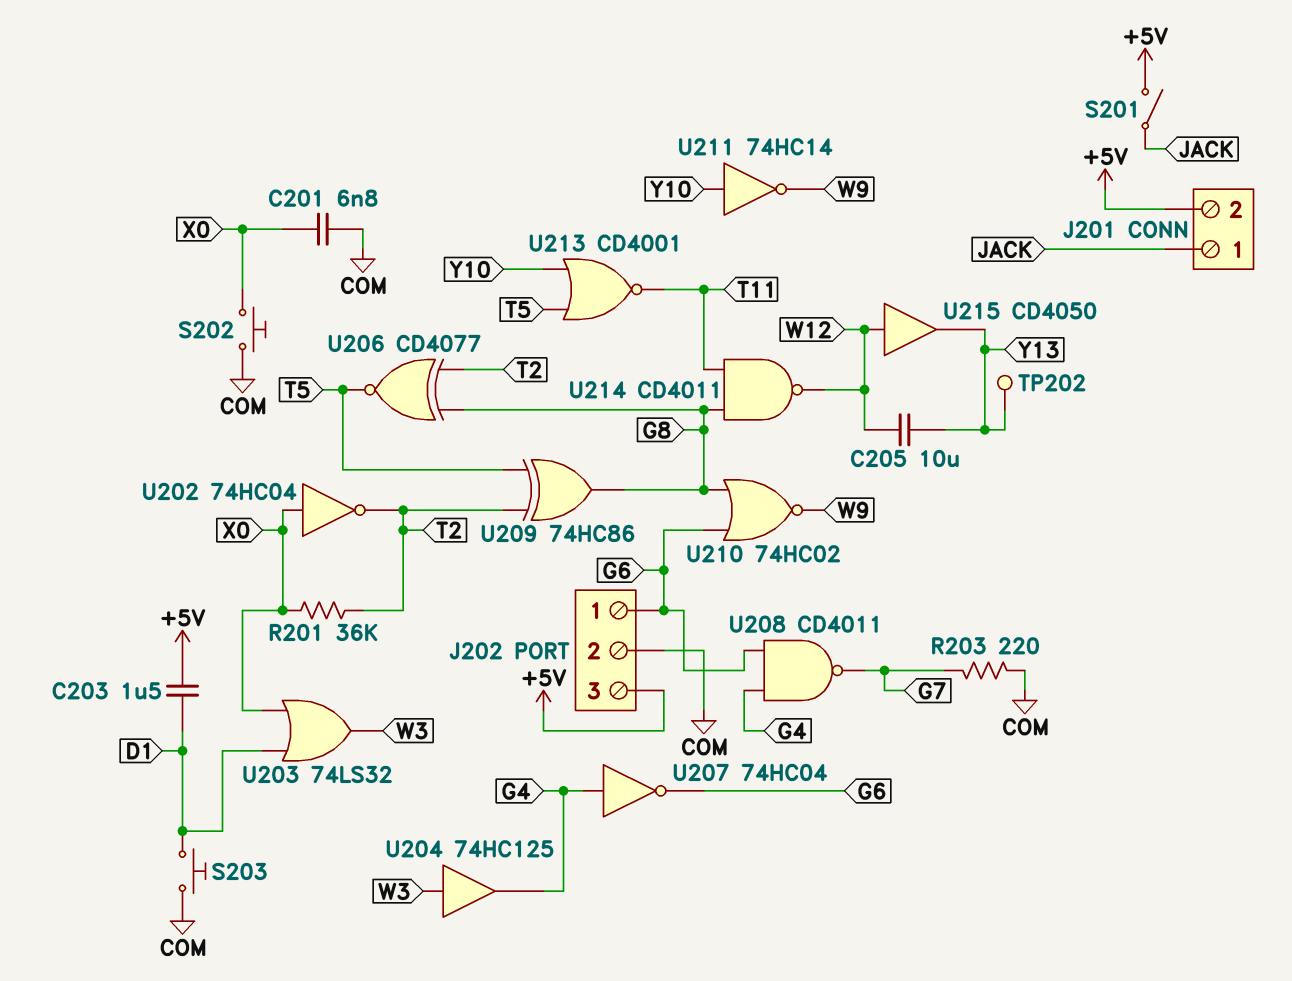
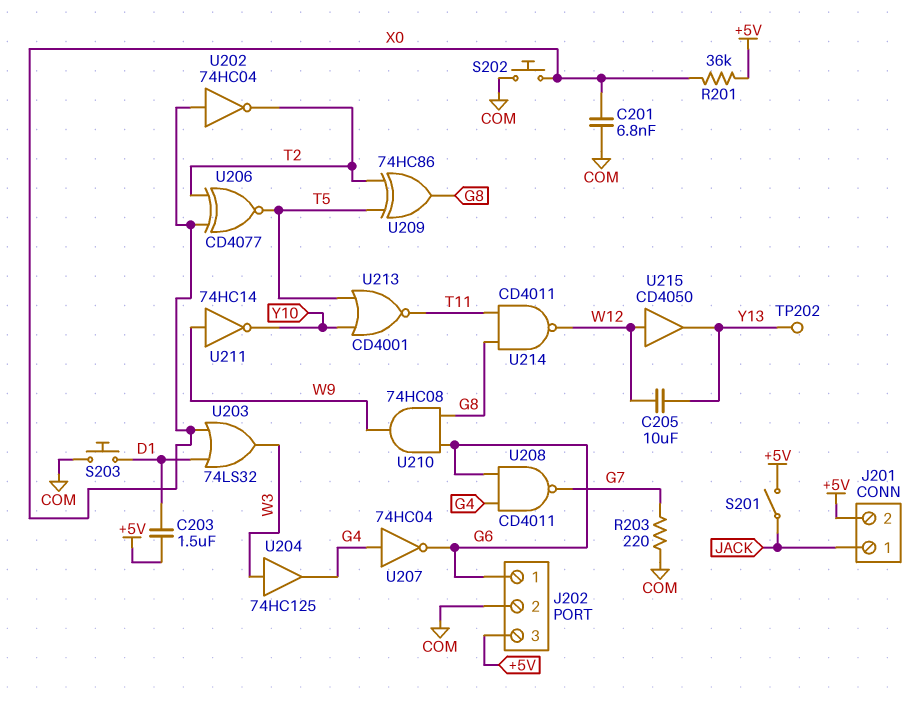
R201: 36k (T2, X0) -> 36k (+5V, X0)
U206: XNOR CD4077 (in G8, in T2, out T5) -> XNOR CD4077 (in T2, in X0, out T5)
U210: NOR 74HC02 (in G6, in G8, out W9) -> AND 74HC08 (in G6, in G8, out W9)
U211: NOT 74HC14 (in Y10, out W9) -> NOT 74HC14 (in W9, out Y10)

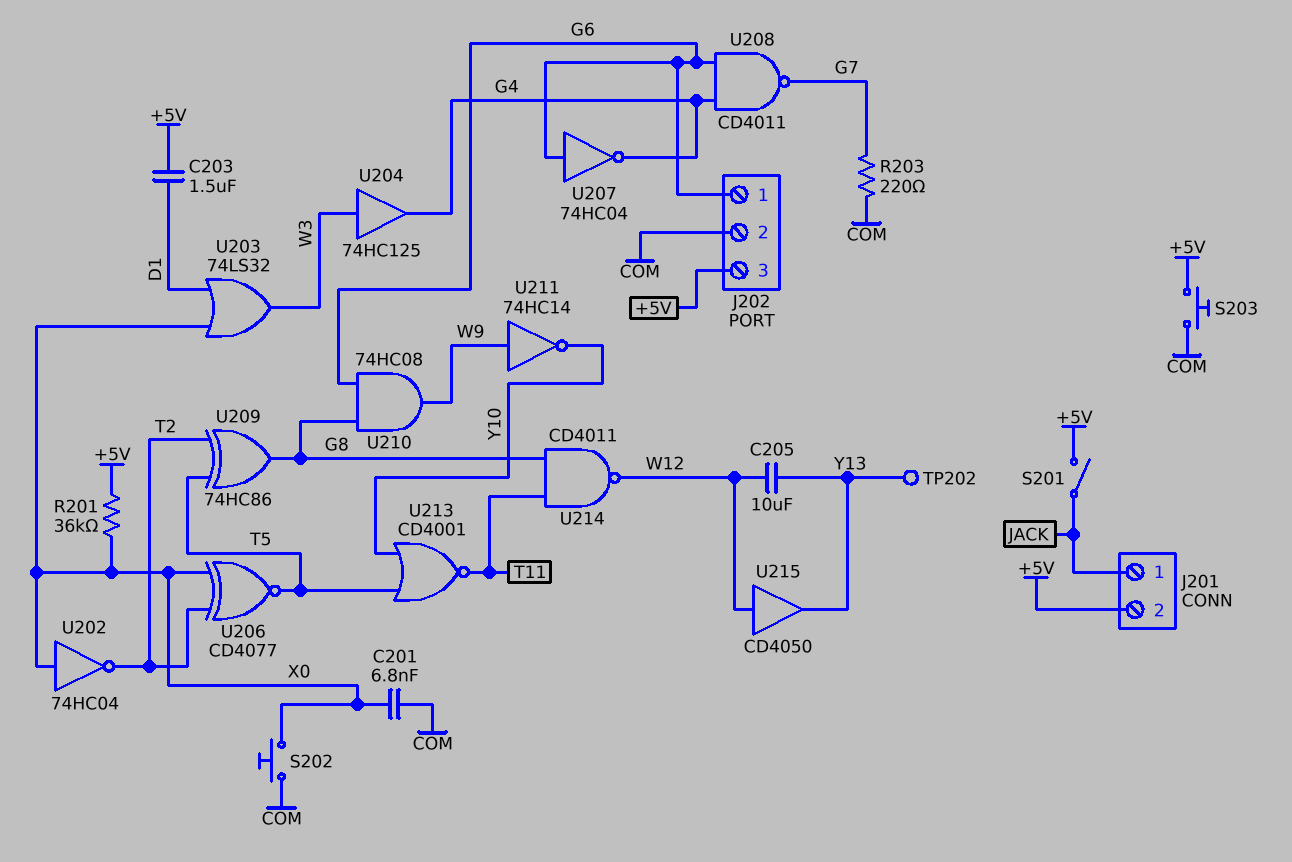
S203: button (COM, D1) -> button (+5V, COM)
U207: NOT 74HC04 (in G4, out G6) -> NOT 74HC04 (in G6, out G4)

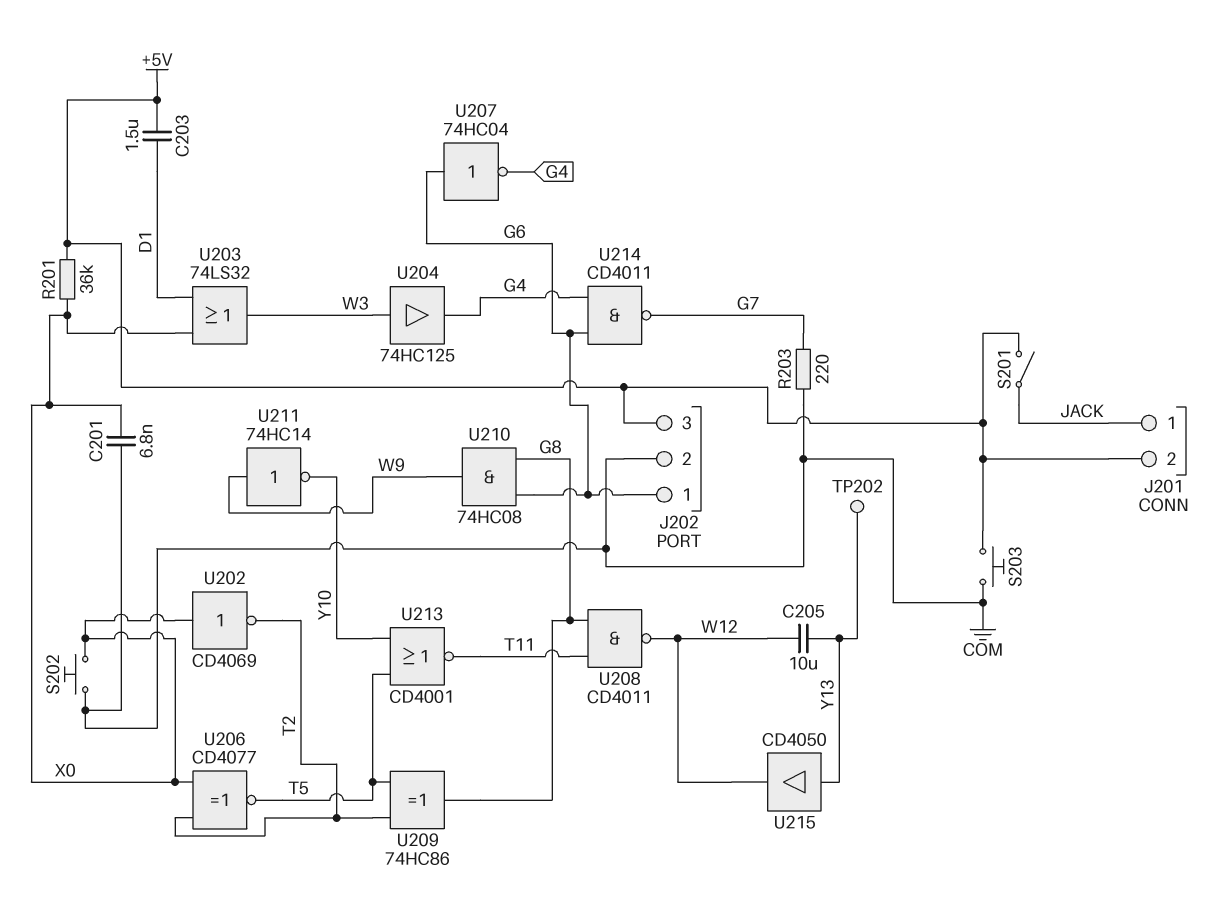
U202: NOT 74HC04 (in X0, out T2) -> NOT CD4069 (in X0, out T2)
U208: NAND CD4011 (in G4, in G6, out G7) -> NAND CD4011 (in G8, in T11, out W12)
U214: NAND CD4011 (in G8, in T11, out W12) -> NAND CD4011 (in G4, in G6, out G7)
U215: buffer CD4050 (in W12, out Y13) -> buffer CD4050 (in Y13, out W12)

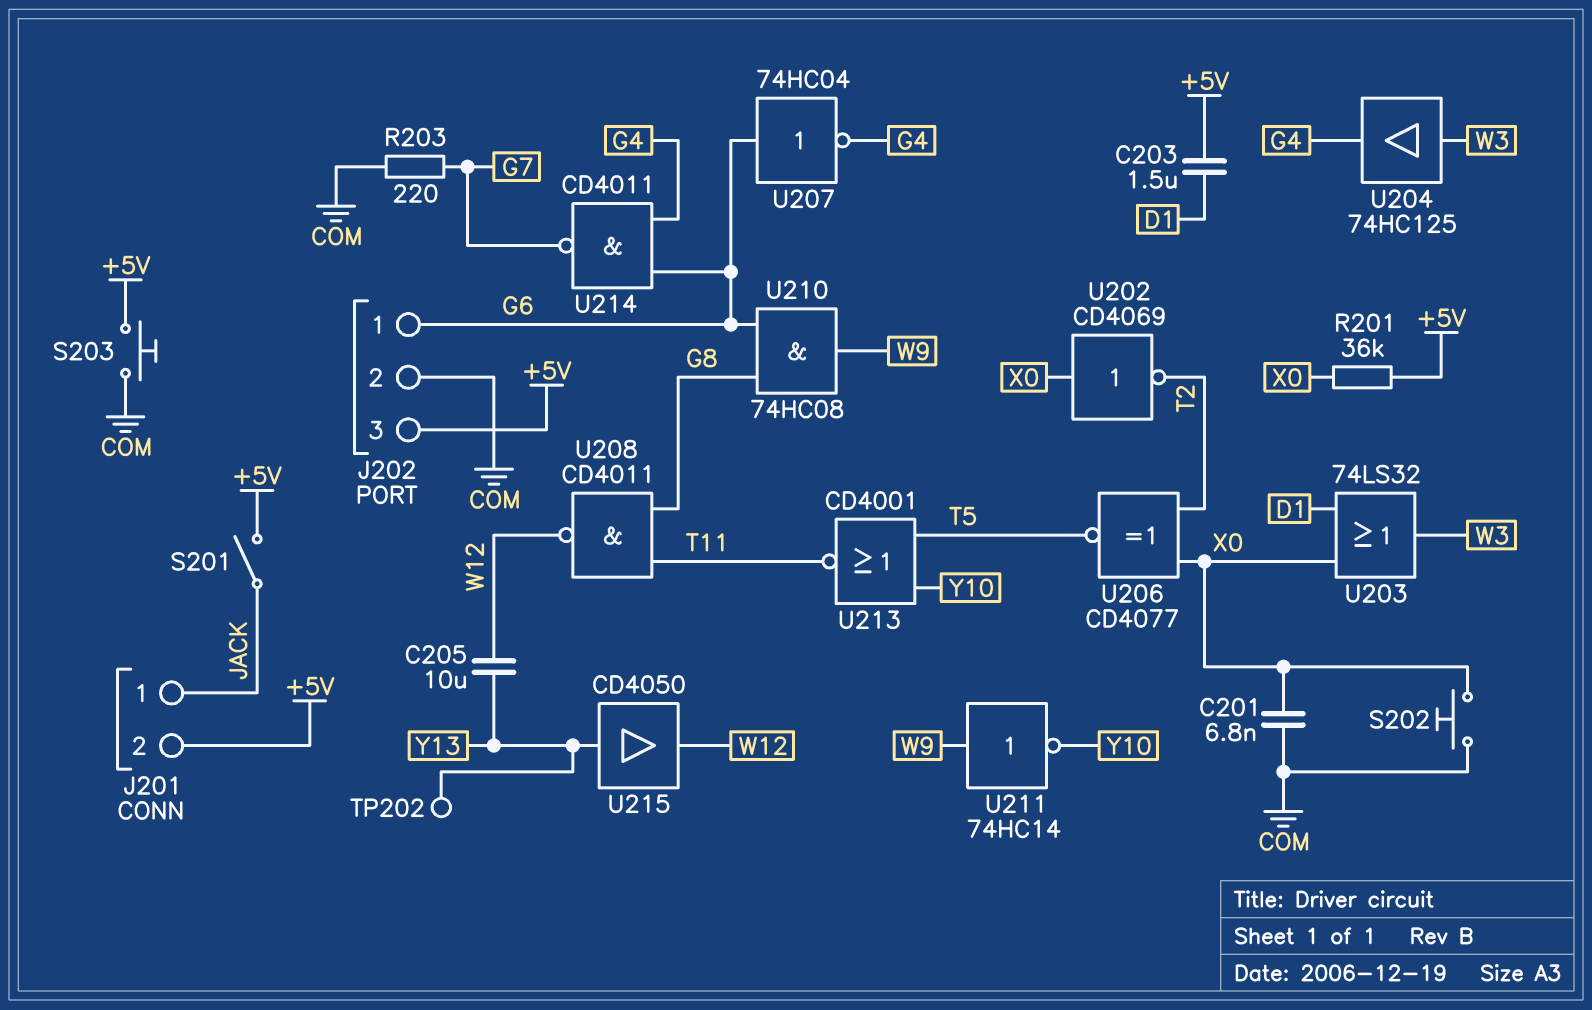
U209: XOR 74HC86 (in T2, in T5, out G8) -> none

